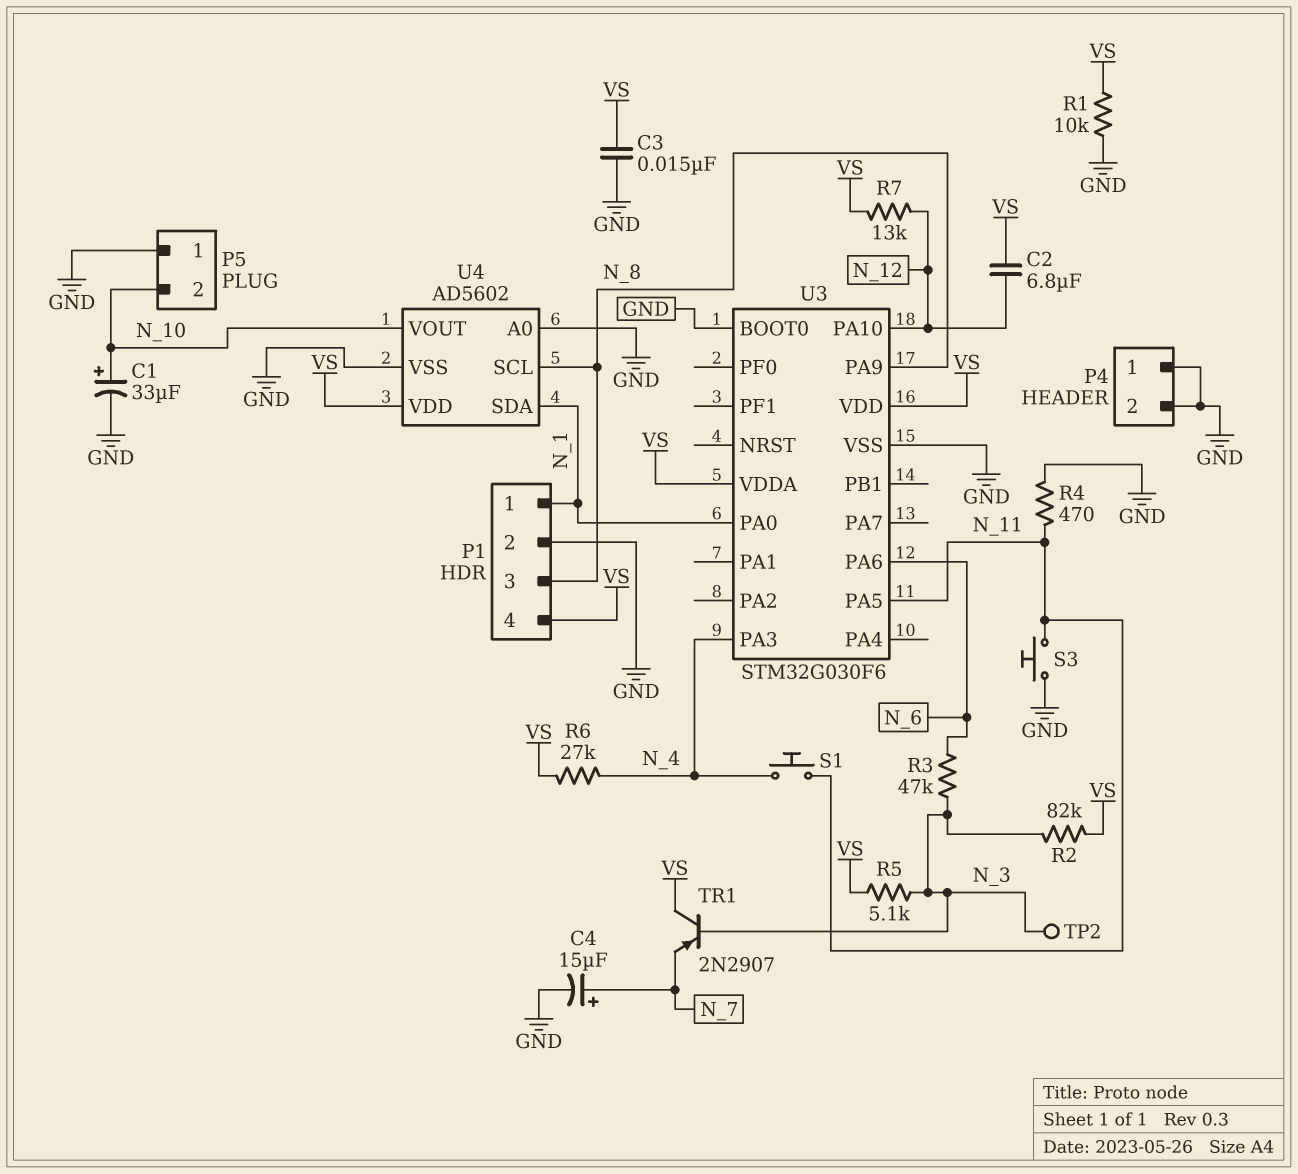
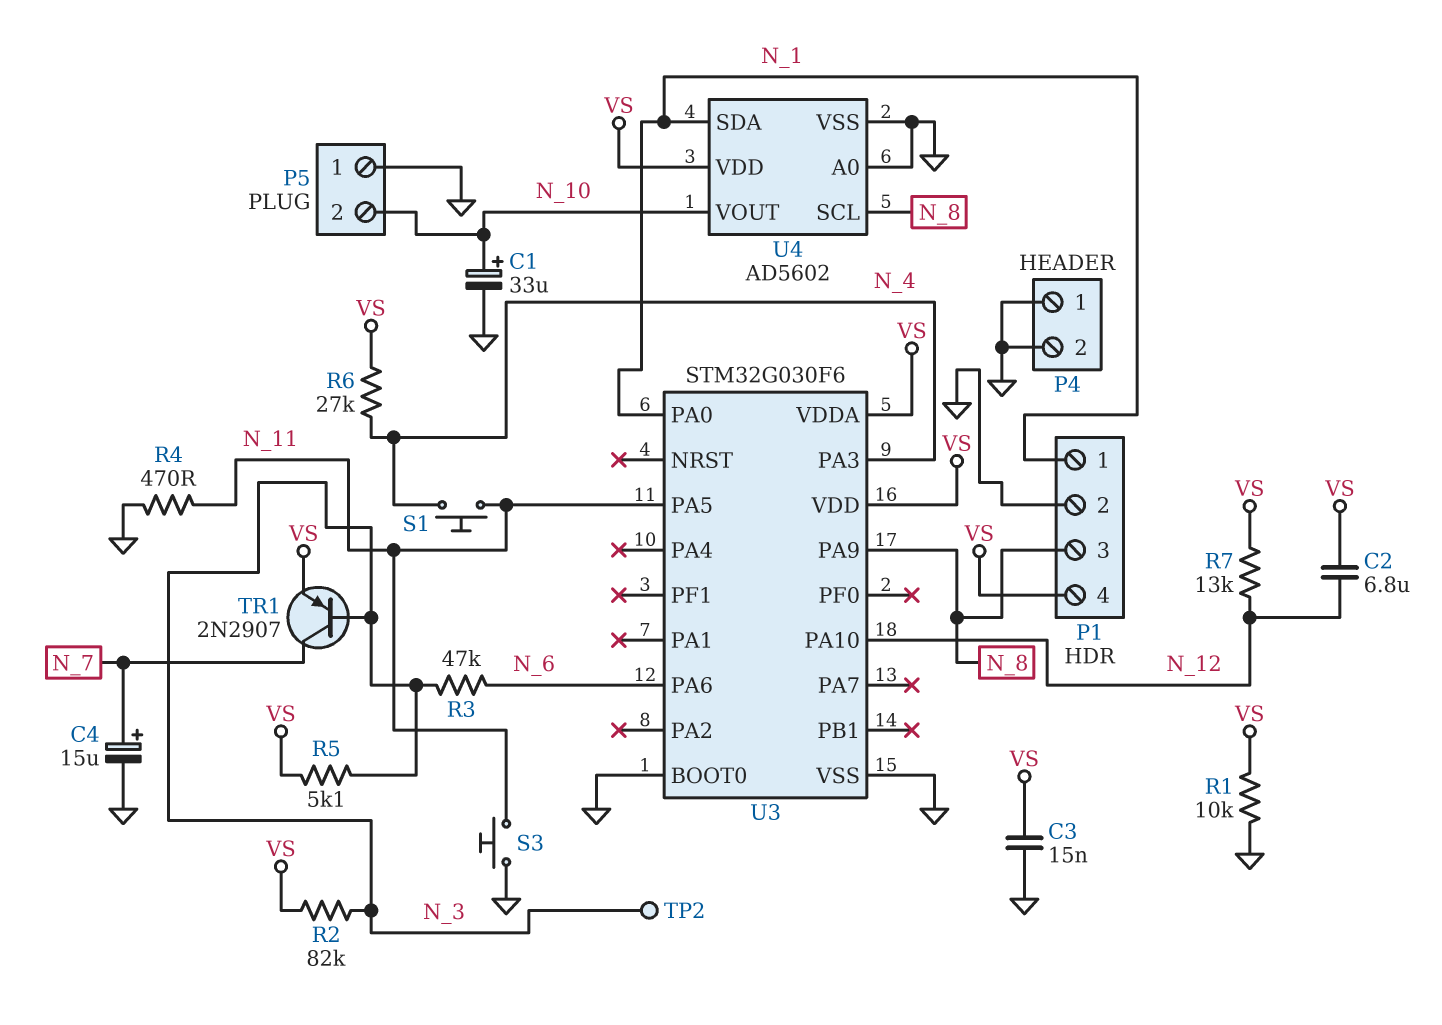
TR1: PNP 2N2907 (B N_3, C VS, E N_7) -> PNP 2N2907 (B N_3, C N_7, E VS)

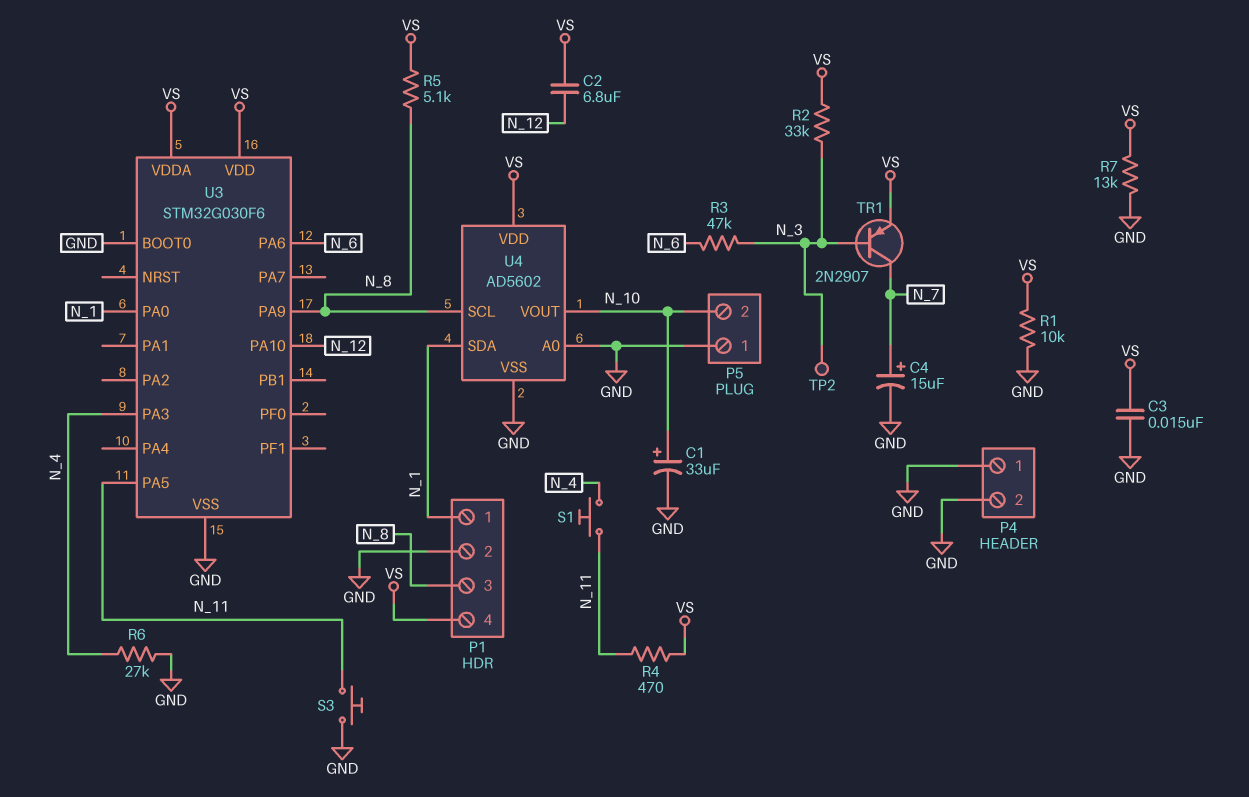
R2: 82k (N_3, VS) -> 33k (N_3, VS)
R4: 470 (GND, N_11) -> 470 (N_11, VS)
R5: 5.1k (N_3, VS) -> 5.1k (N_8, VS)
R6: 27k (N_4, VS) -> 27k (GND, N_4)
R7: 13k (N_12, VS) -> 13k (GND, VS)

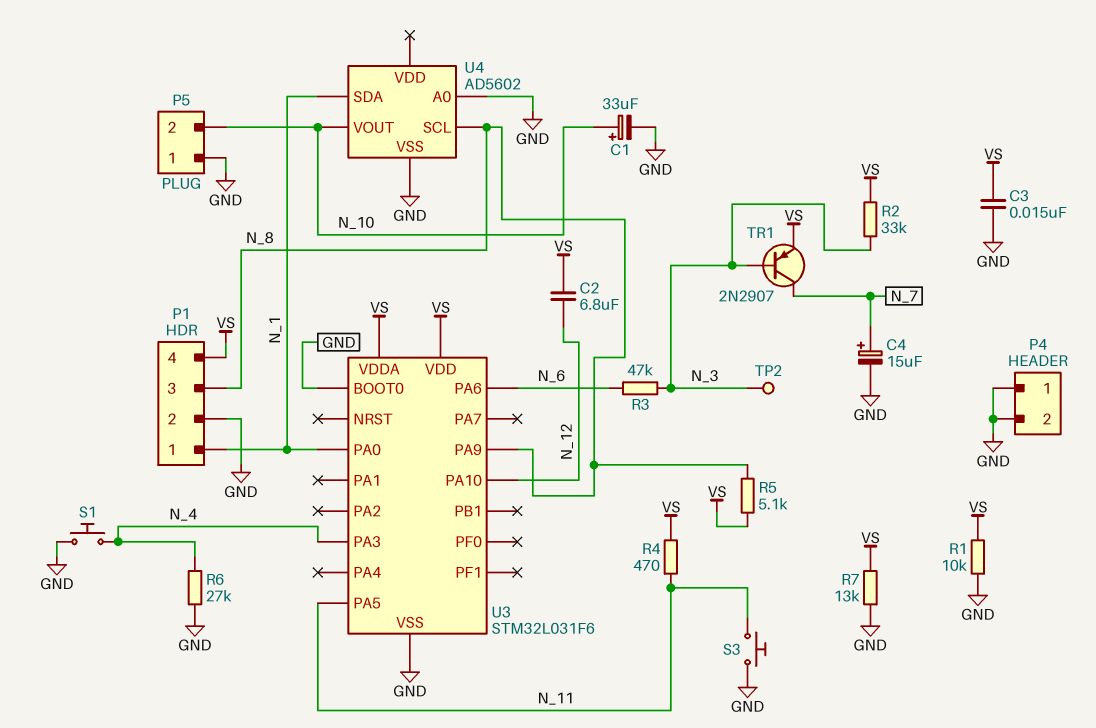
S1: button (N_4, N_11) -> button (GND, N_4)
U3: STM32G030F6 -> STM32L031F6
U4 pin VDD: VS -> none

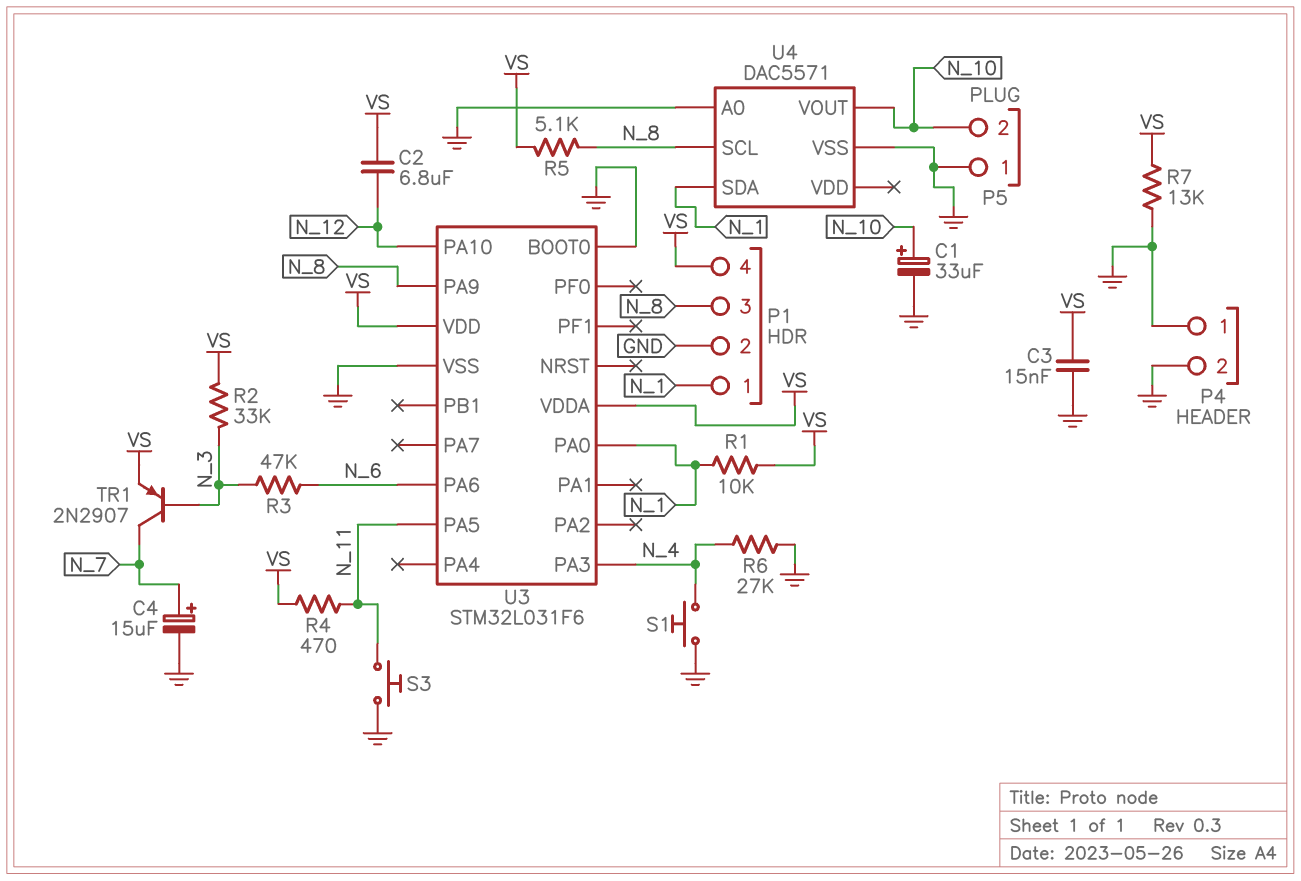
R1: 10k (GND, VS) -> 10k (N_1, VS)
TP2: test point (N_3) -> none
U4: AD5602 -> DAC5571

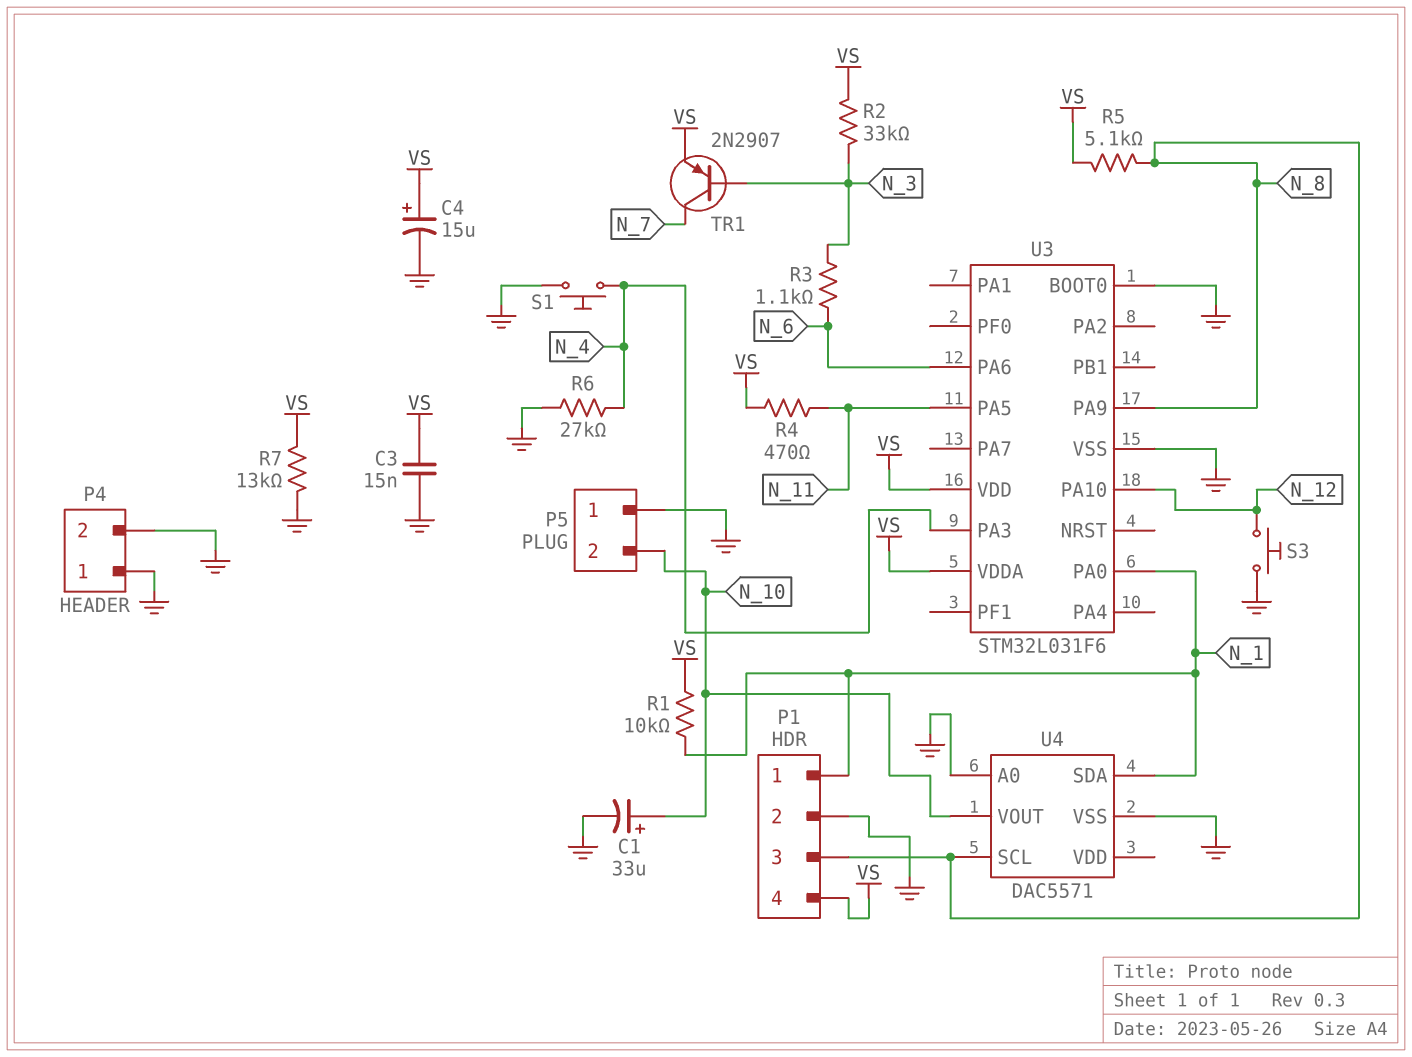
C2: 6.8uF (N_12, VS) -> none
C4: 15uF (plus N_7, minus GND) -> 15uF (plus VS, minus GND)
R3: 47k (N_3, N_6) -> 1.1k (N_3, N_6)
S3: button (GND, N_11) -> button (GND, N_12)

